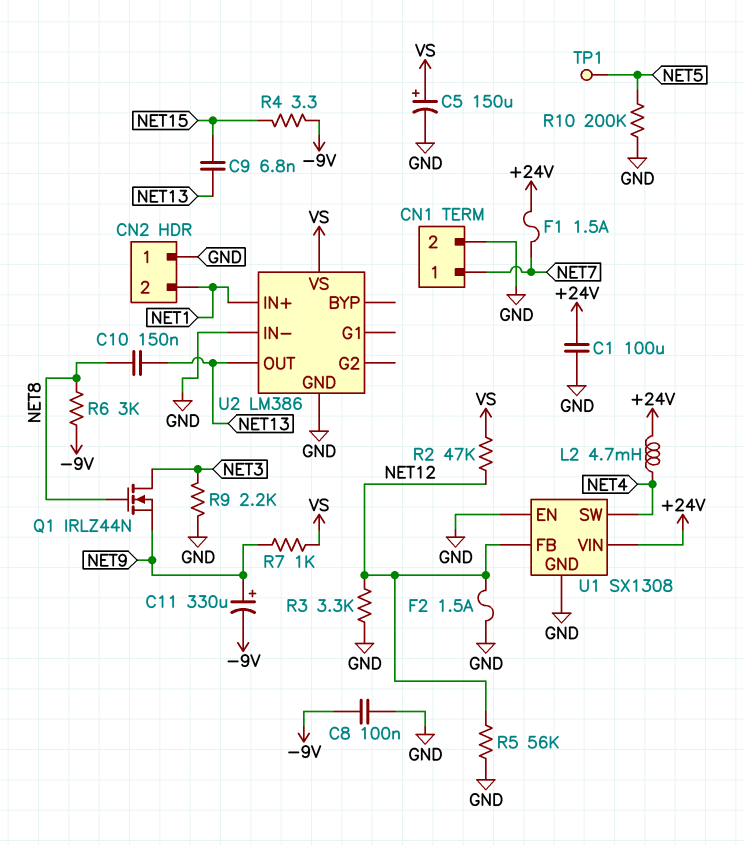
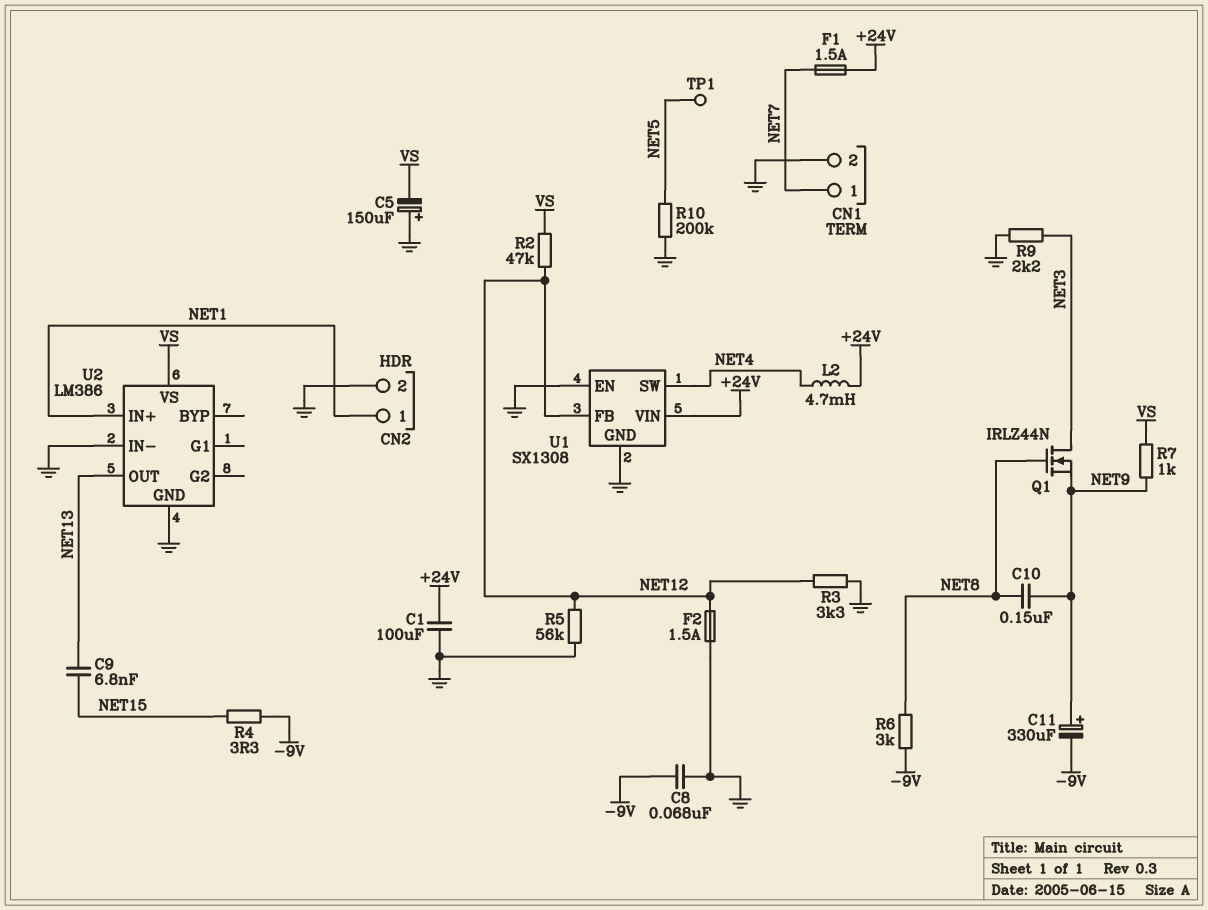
C5: 150uF (plus VS, minus GND) -> 150uF (plus GND, minus VS)
C8: 100nF (-9V, GND) -> 68nF (-9V, GND)
C10: 150nF (NET8, NET13) -> 150nF (NET8, NET9)
CN2 pin 1: GND -> NET1
CN2 pin 2: NET1 -> GND

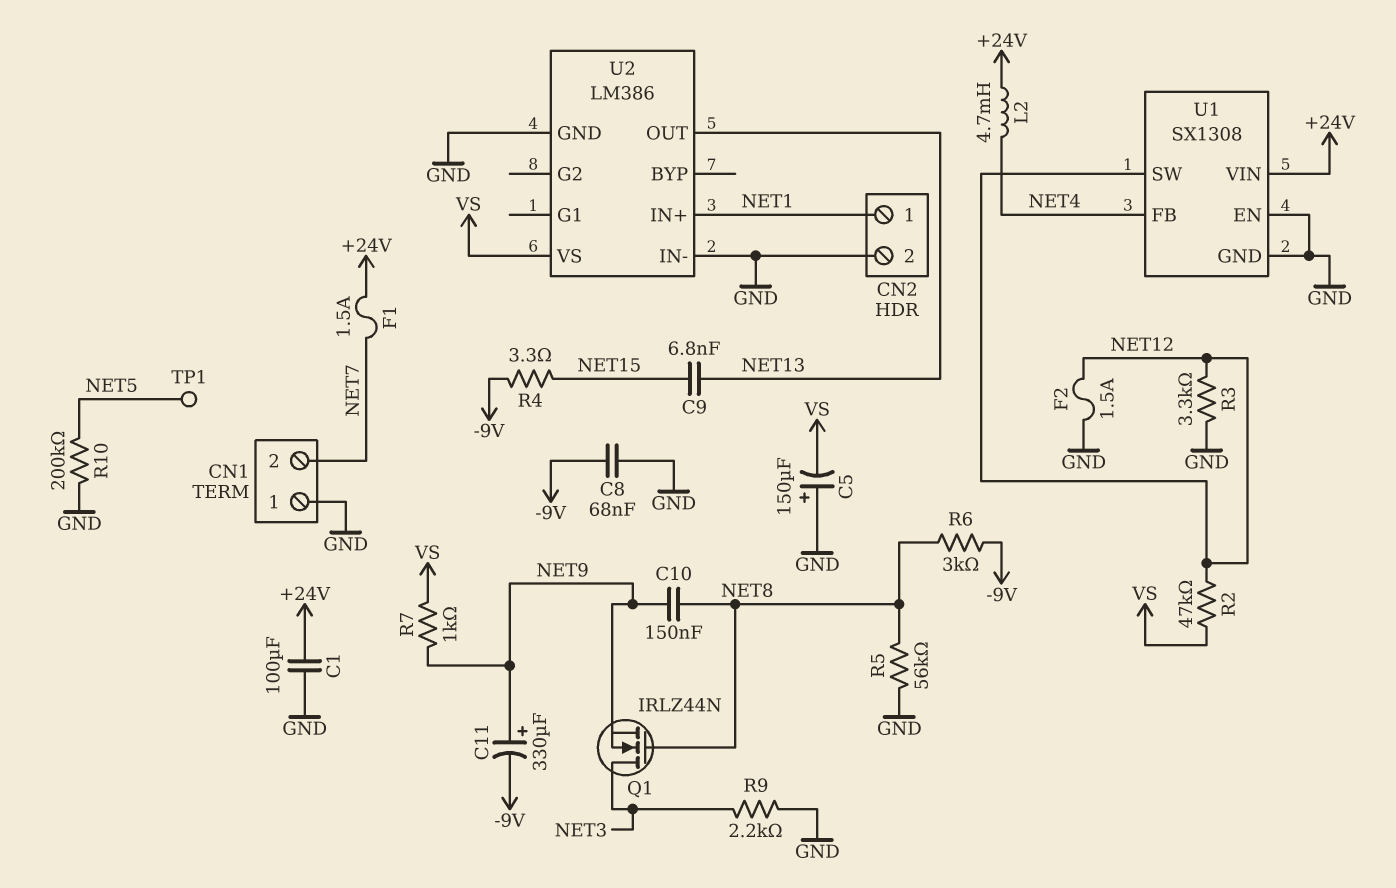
CN1 pin 1: NET7 -> GND
CN1 pin 2: GND -> NET7
R5: 56k (GND, NET12) -> 56k (GND, NET8)
U1 pin FB: NET12 -> NET4
U1 pin SW: NET4 -> NET12

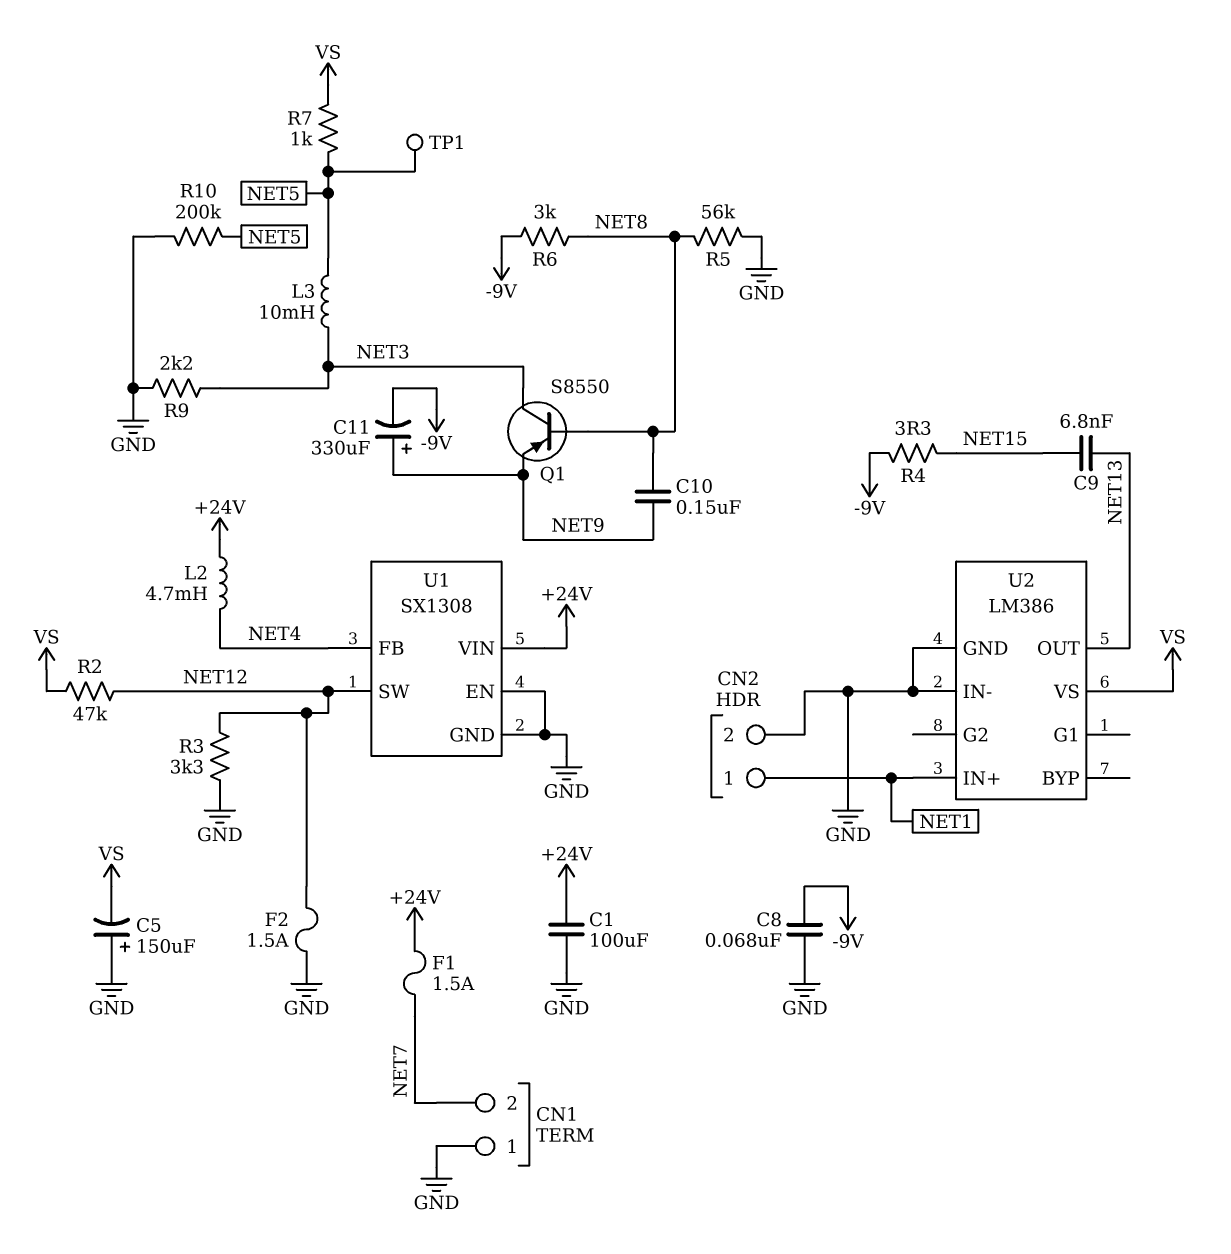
L3: none -> 10mH (NET3, NET5)
Q1: NMOS IRLZ44N (G NET8, D NET3, S NET9) -> PNP S8550 (B NET8, C NET3, E NET9)
R7: 1k (NET9, VS) -> 1k (NET5, VS)

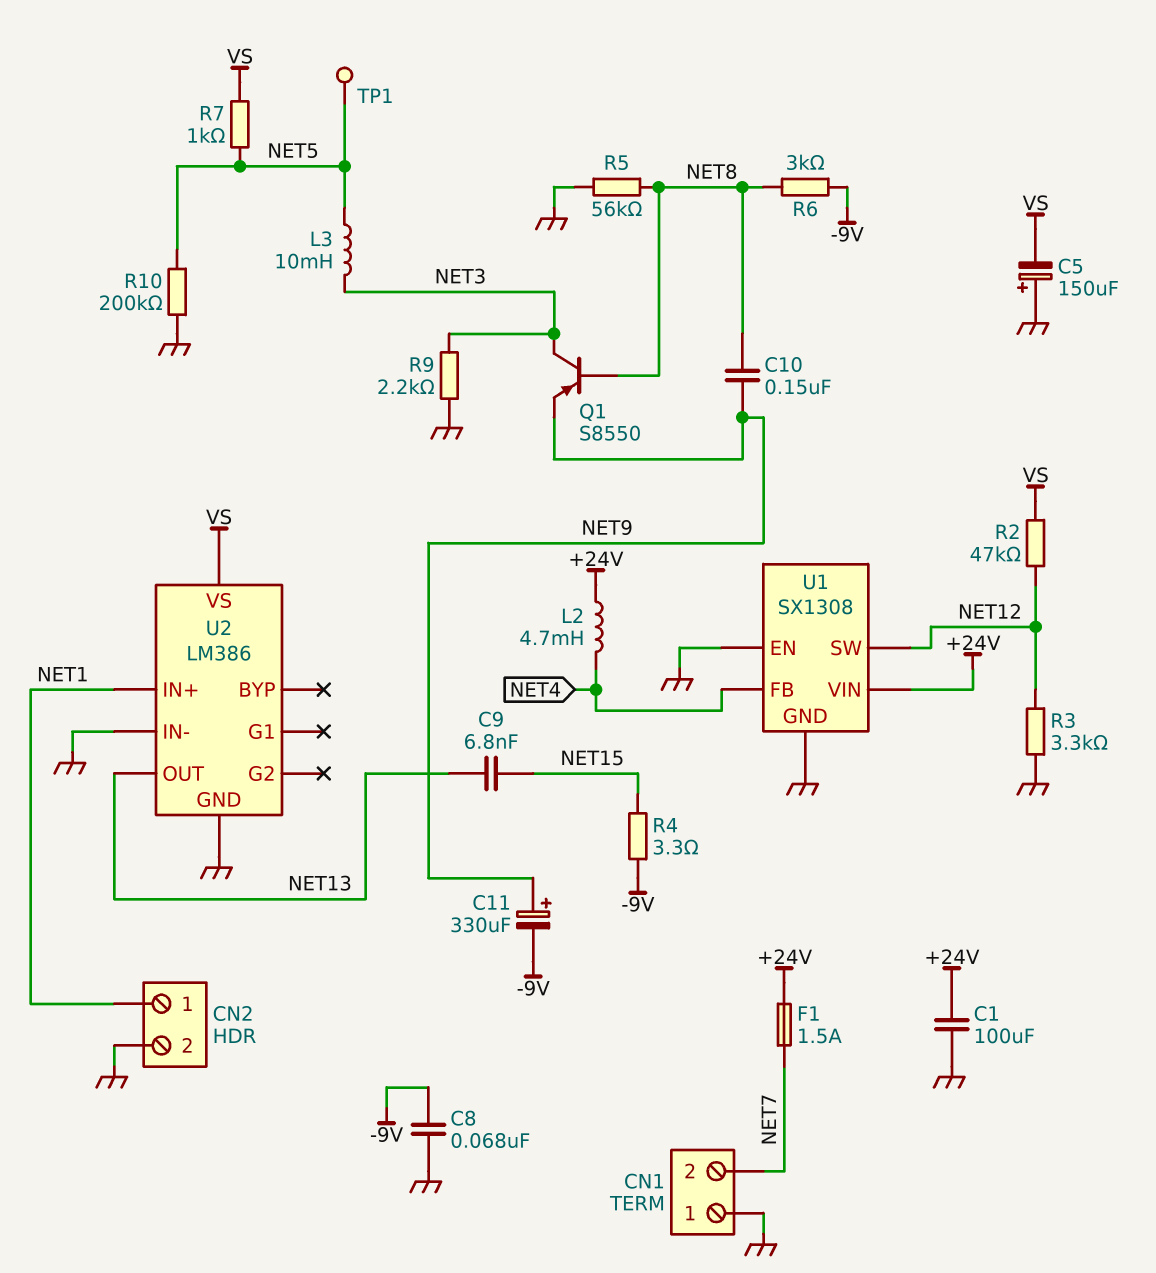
F2: 1.5A (GND, NET12) -> none

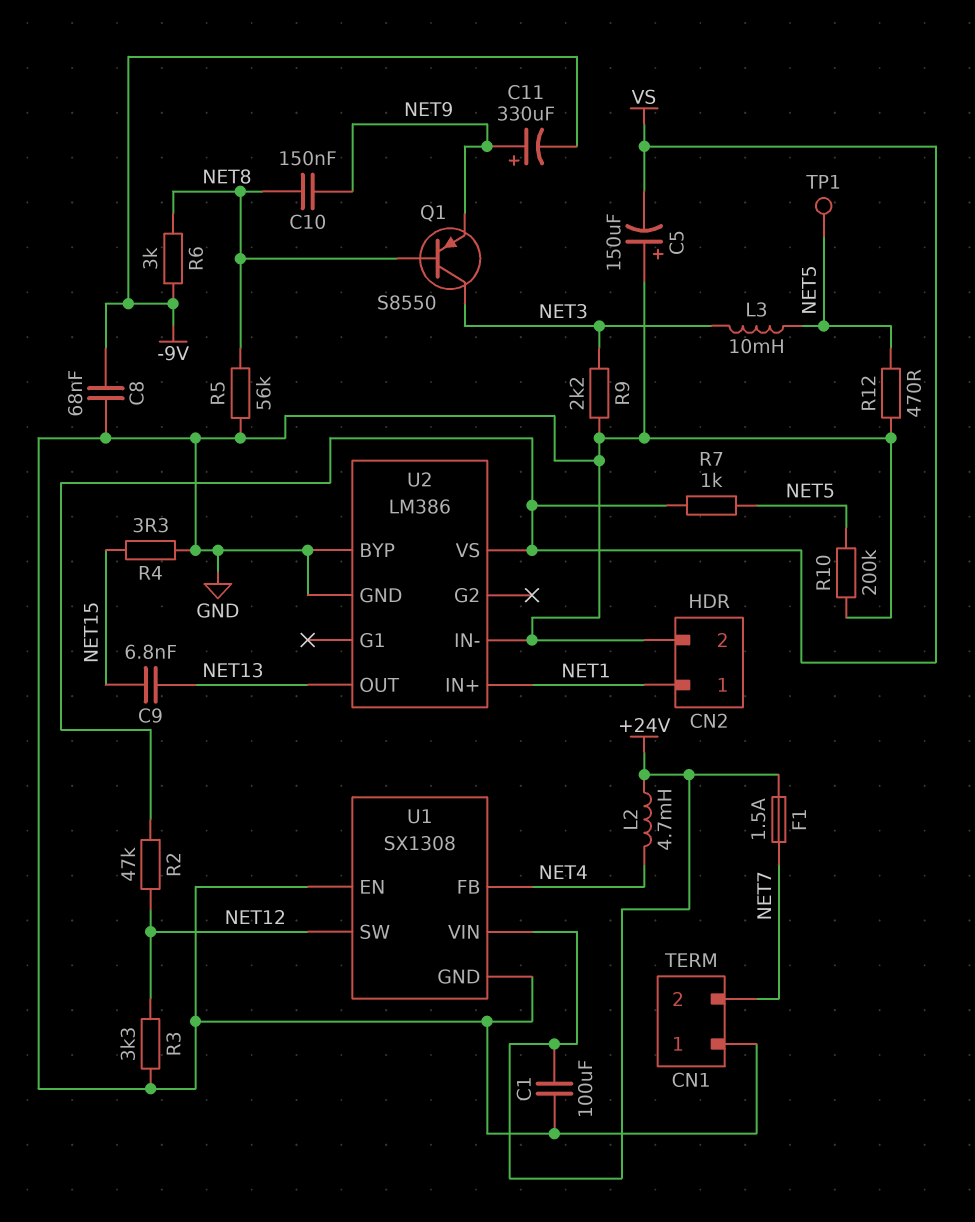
R4: 3.3 (-9V, NET15) -> 3.3 (GND, NET15)
R12: none -> 470 (GND, NET5)
U2 pin BYP: none -> GND

